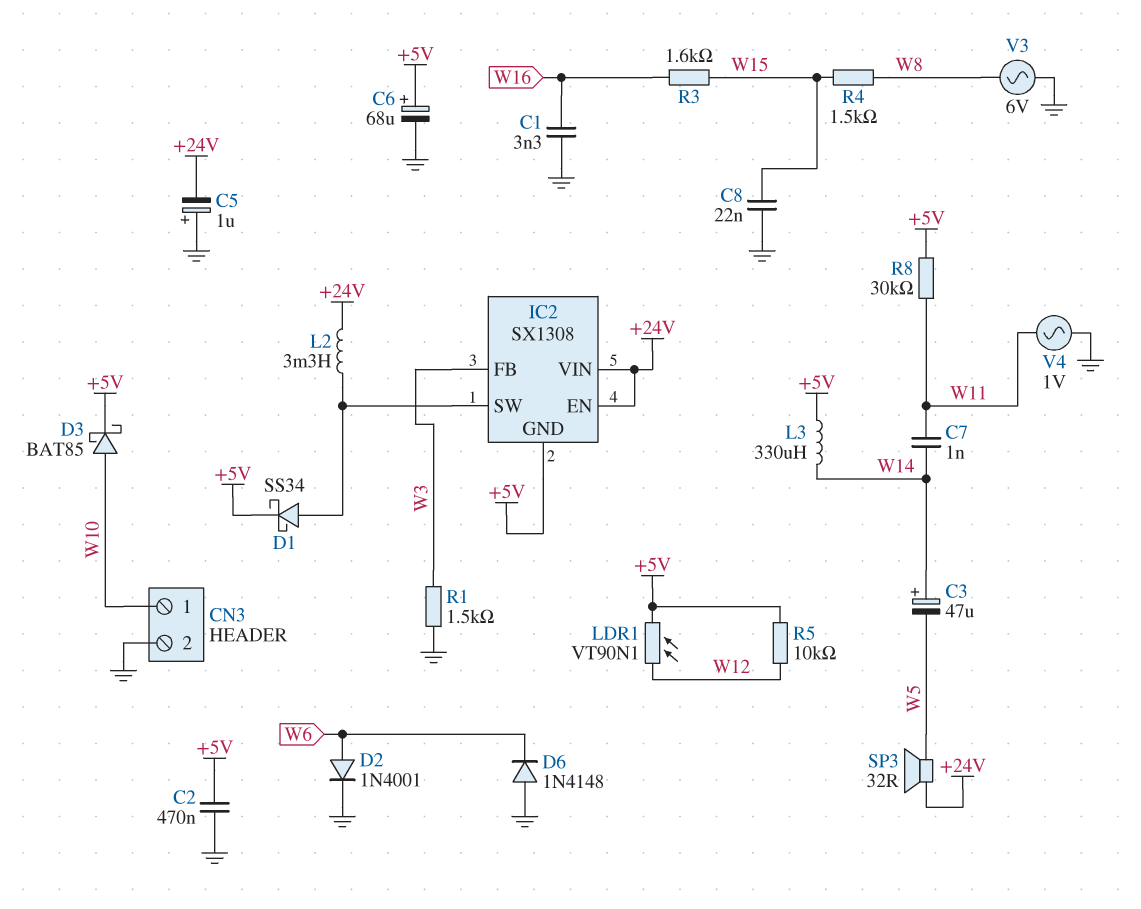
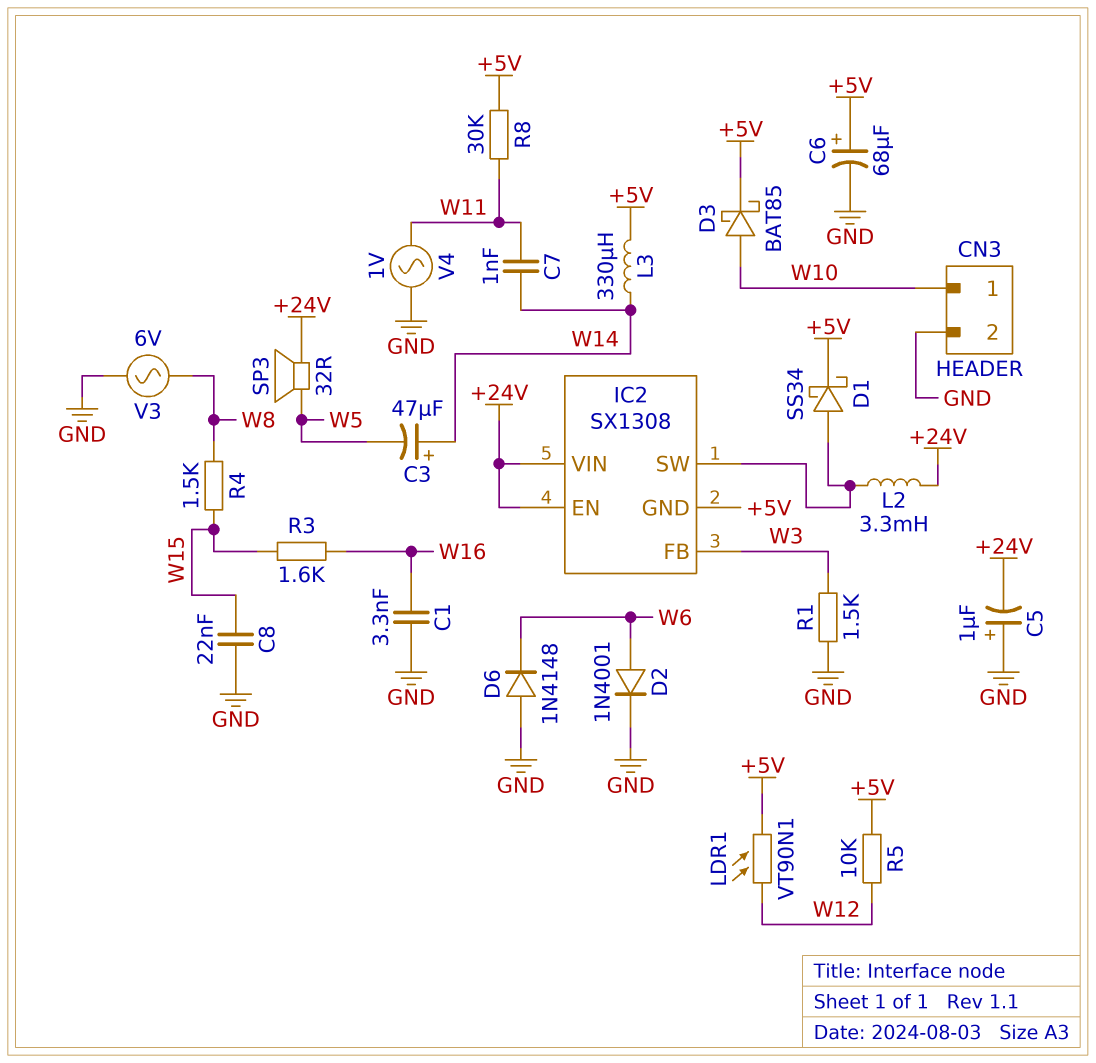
C2: 470nF (+5V, GND) -> none

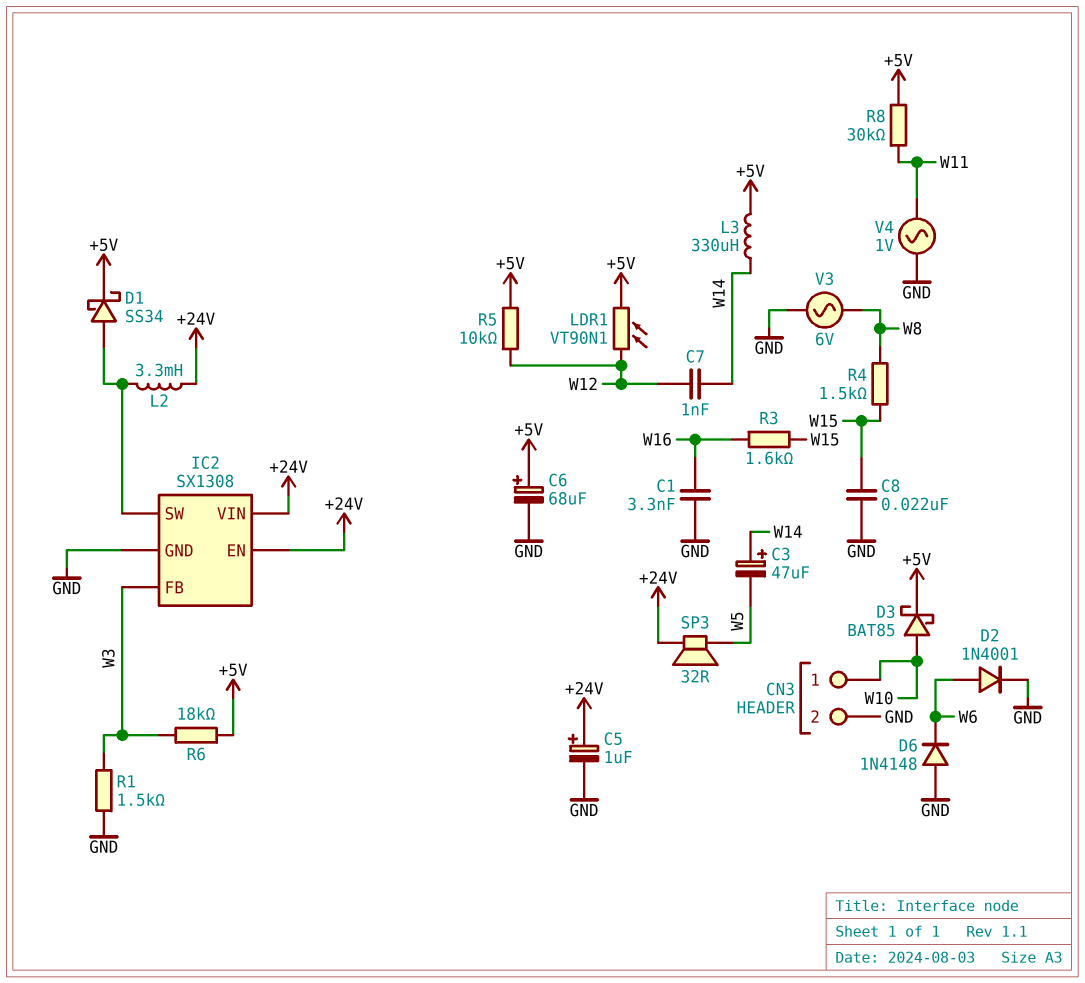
C5: 1uF (plus GND, minus +24V) -> 1uF (plus +24V, minus GND)
C7: 1nF (W11, W14) -> 1nF (W12, W14)
IC2 pin GND: +5V -> GND
R6: none -> 18k (+5V, W3)

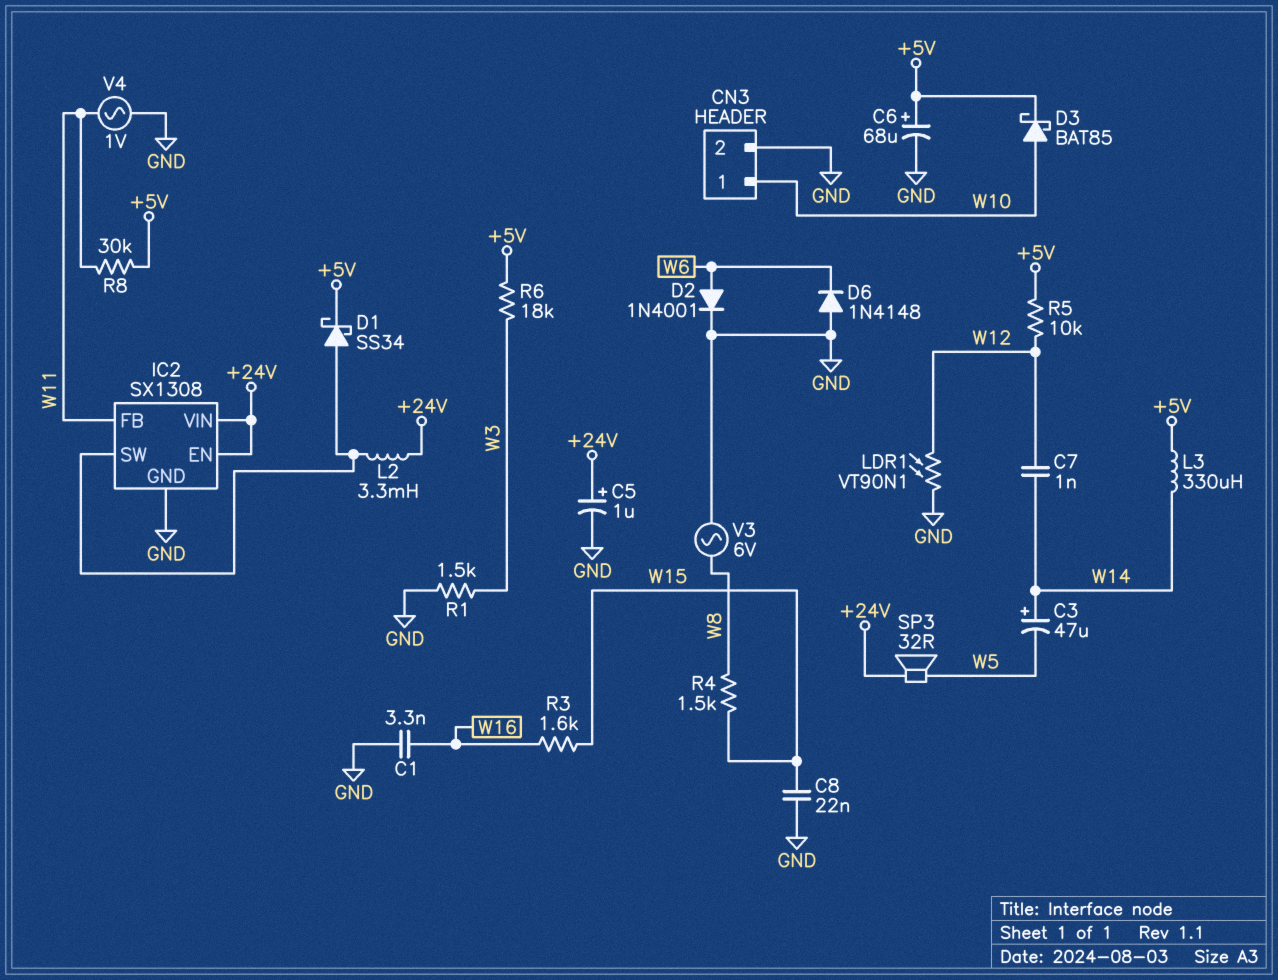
IC2 pin FB: W3 -> W11
LDR1: VT90N1 (+5V, W12) -> VT90N1 (GND, W12)

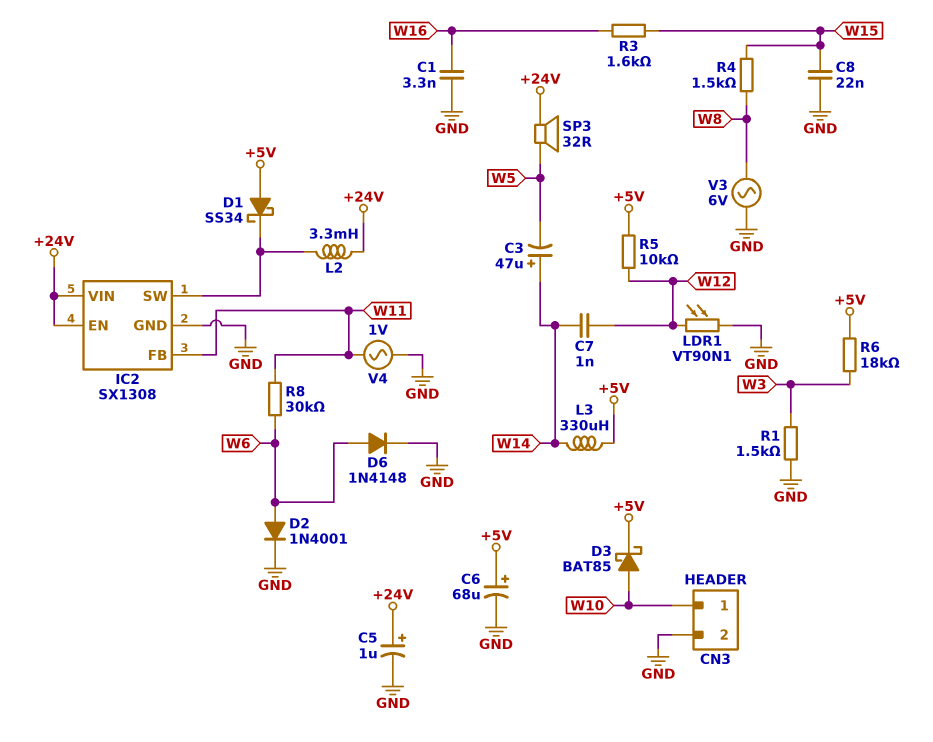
D1: schottky SS34 (A IC2/SW, K +5V) -> schottky SS34 (A +5V, K IC2/SW)
D6: diode 1N4148 (A GND, K W6) -> diode 1N4148 (A W6, K GND)
R8: 30k (+5V, W11) -> 30k (W6, W11)

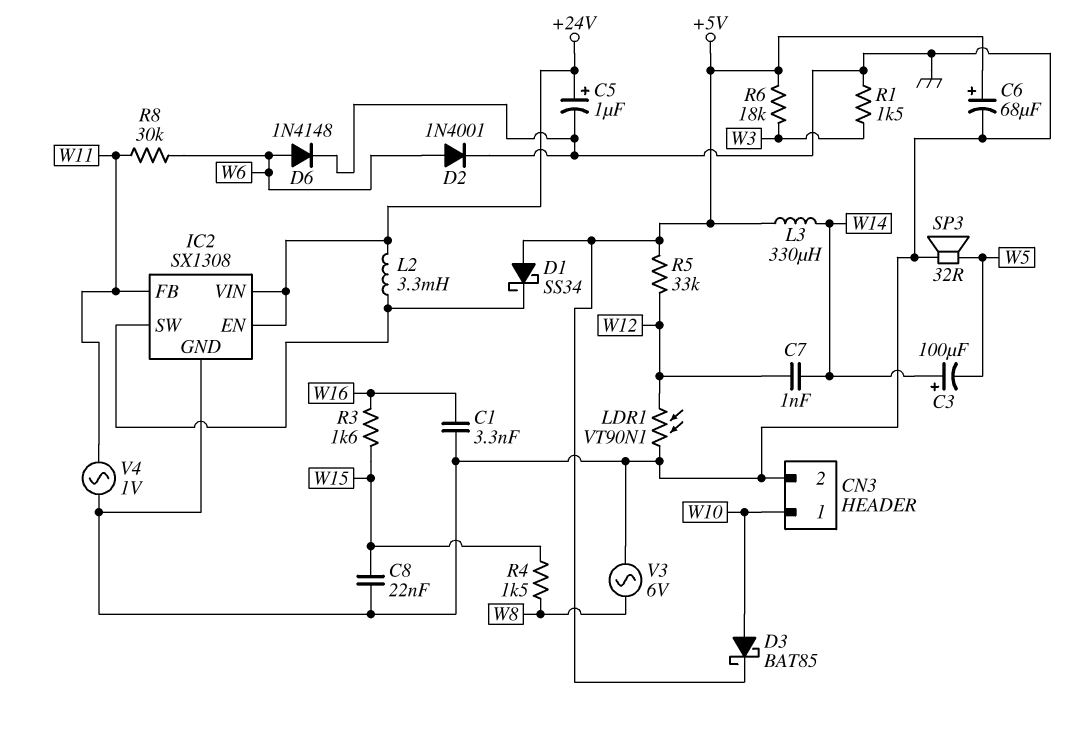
C3: 47uF (plus W14, minus W5) -> 100uF (plus W14, minus W5)
R5: 10k (+5V, W12) -> 33k (+5V, W12)
SP3: speaker 32R (+24V, W5) -> speaker 32R (GND, W5)

